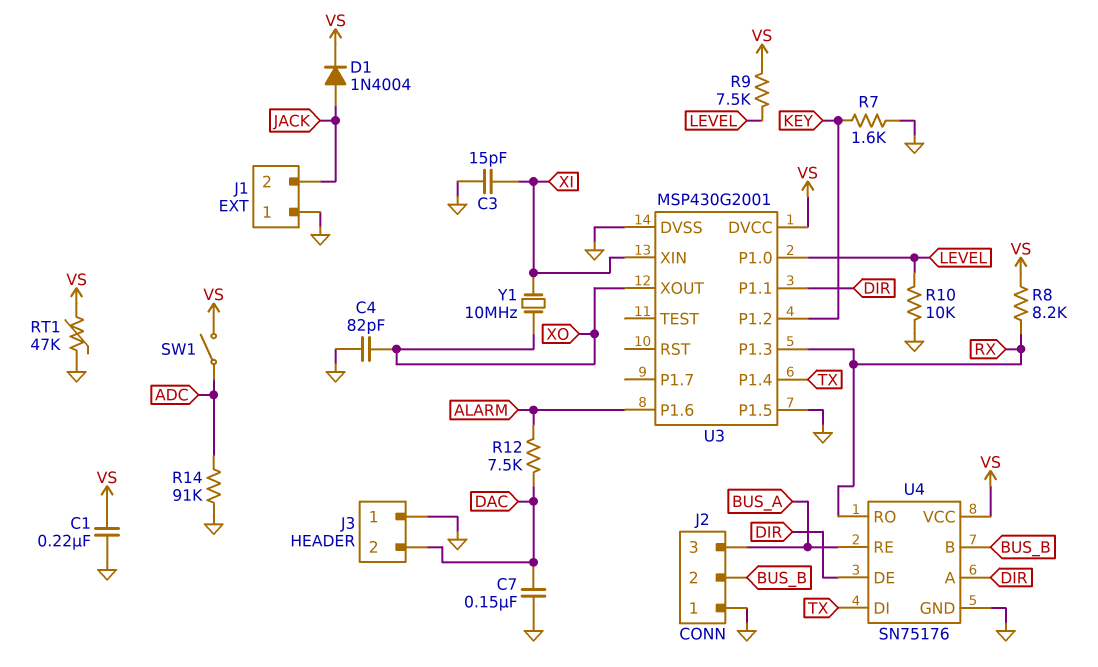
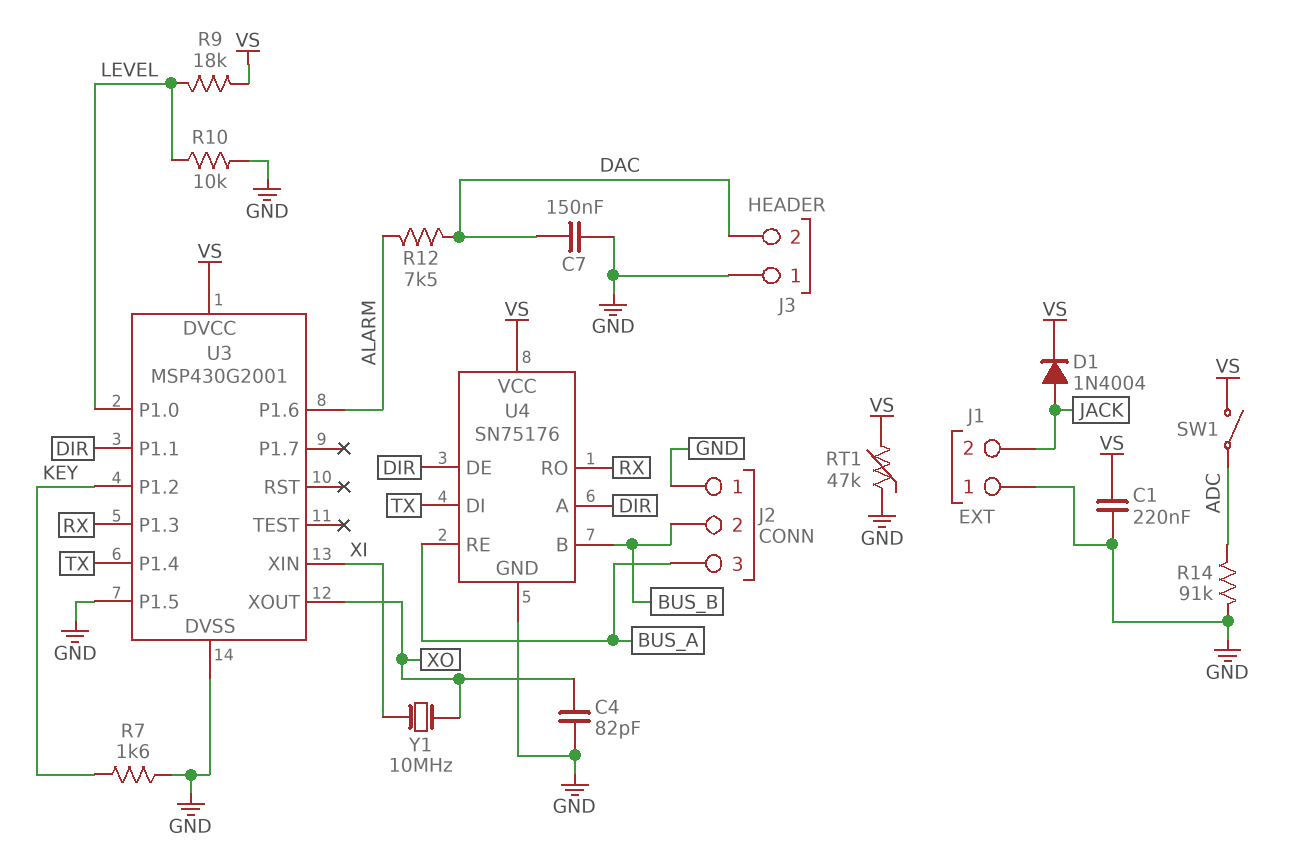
C3: 15pF (GND, XI) -> none
R8: 8.2k (RX, VS) -> none
R9: 7.5k (LEVEL, VS) -> 18k (LEVEL, VS)

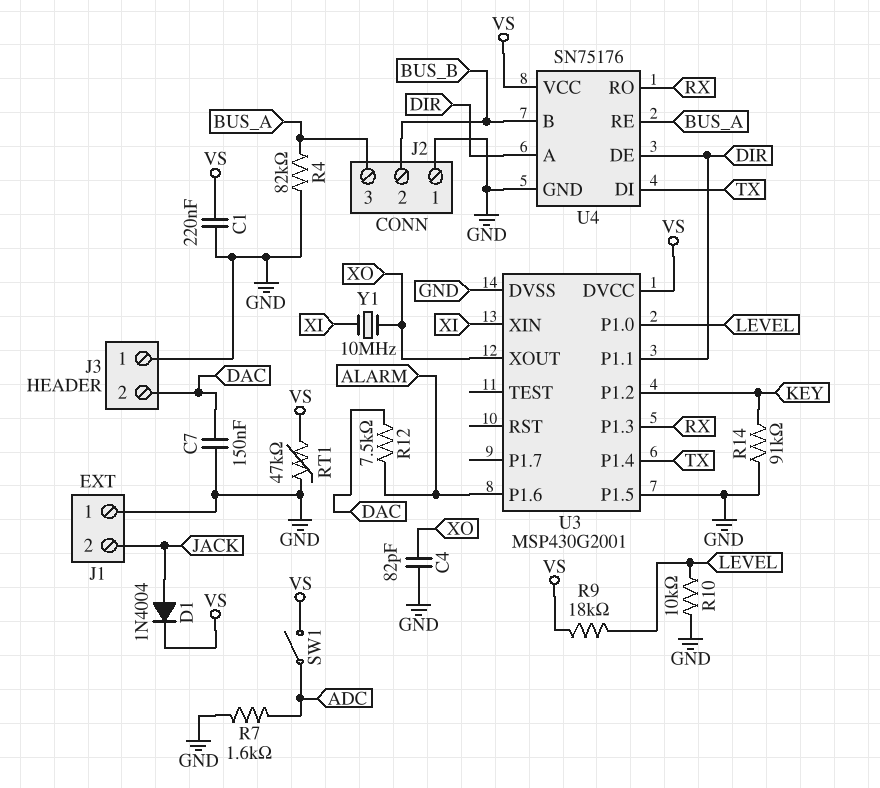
R4: none -> 82k (BUS_A, GND)
R7: 1.6k (GND, KEY) -> 1.6k (ADC, GND)
R14: 91k (ADC, GND) -> 91k (GND, KEY)

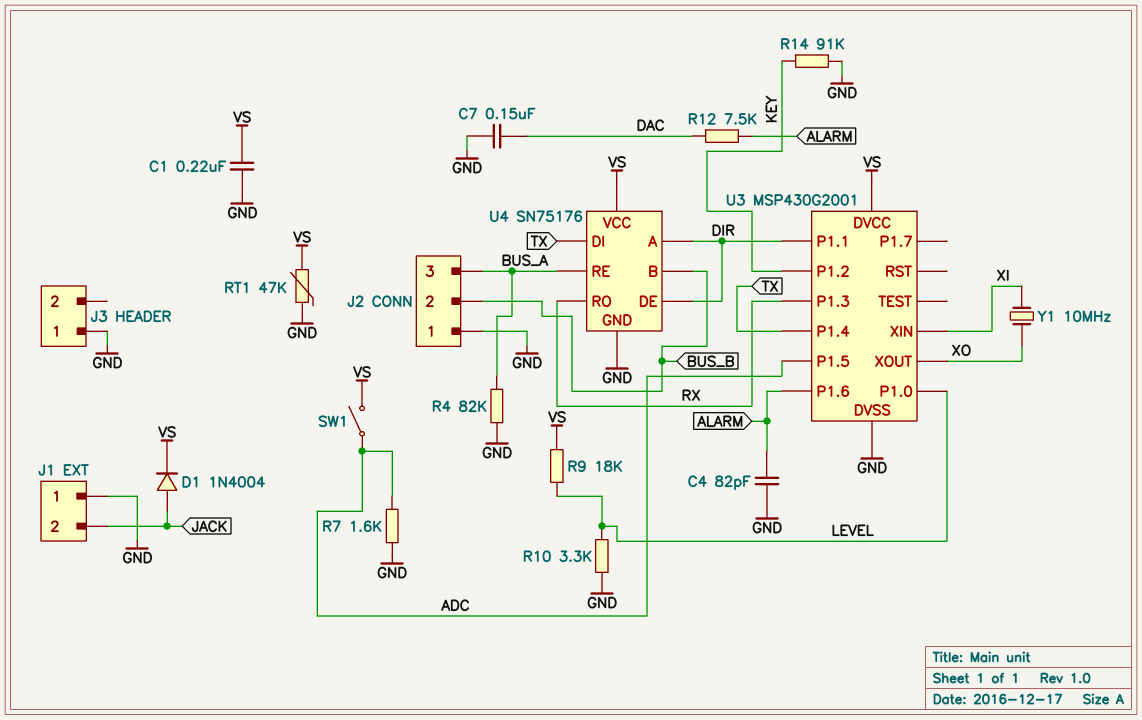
C4: 82pF (GND, XO) -> 82pF (ALARM, GND)
J3 pin 2: DAC -> none
R10: 10k (GND, LEVEL) -> 3.3k (GND, LEVEL)
U3 pin P1.5: GND -> ADC

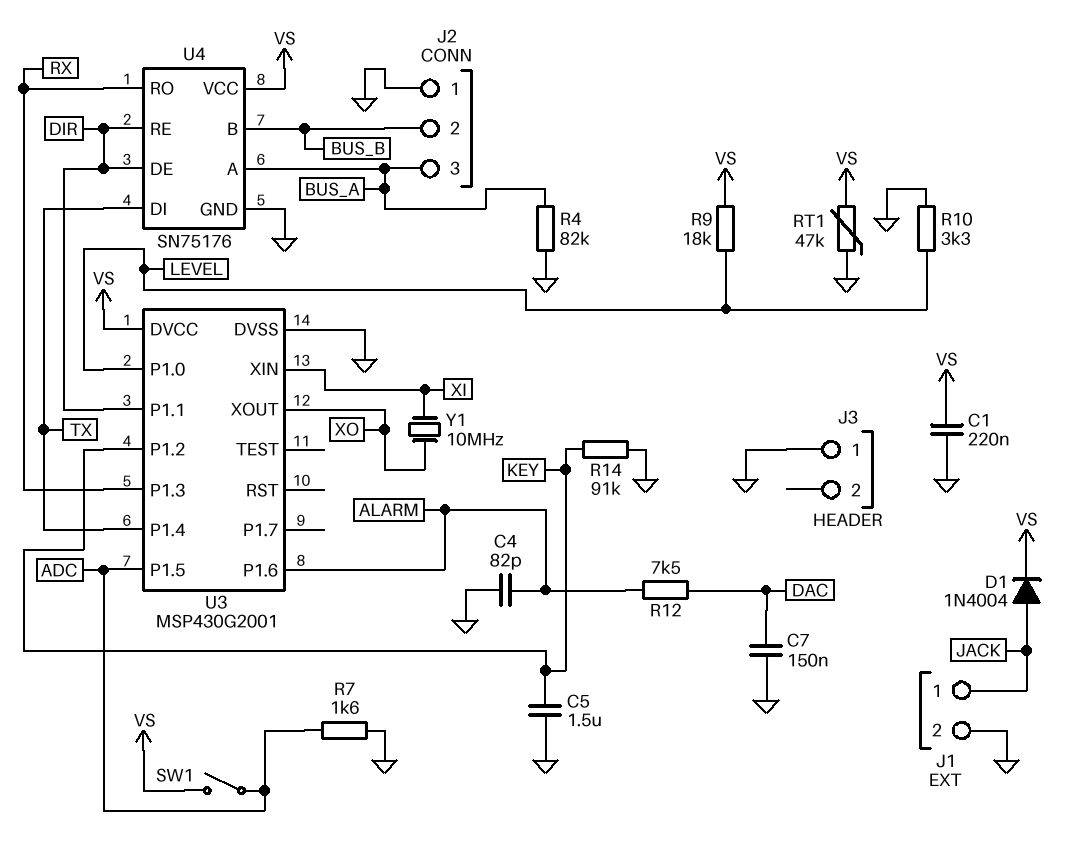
C5: none -> 1.5uF (GND, KEY)
J1 pin 1: GND -> JACK
J1 pin 2: JACK -> GND
U4 pin A: DIR -> BUS_A
U4 pin RE: BUS_A -> DIR

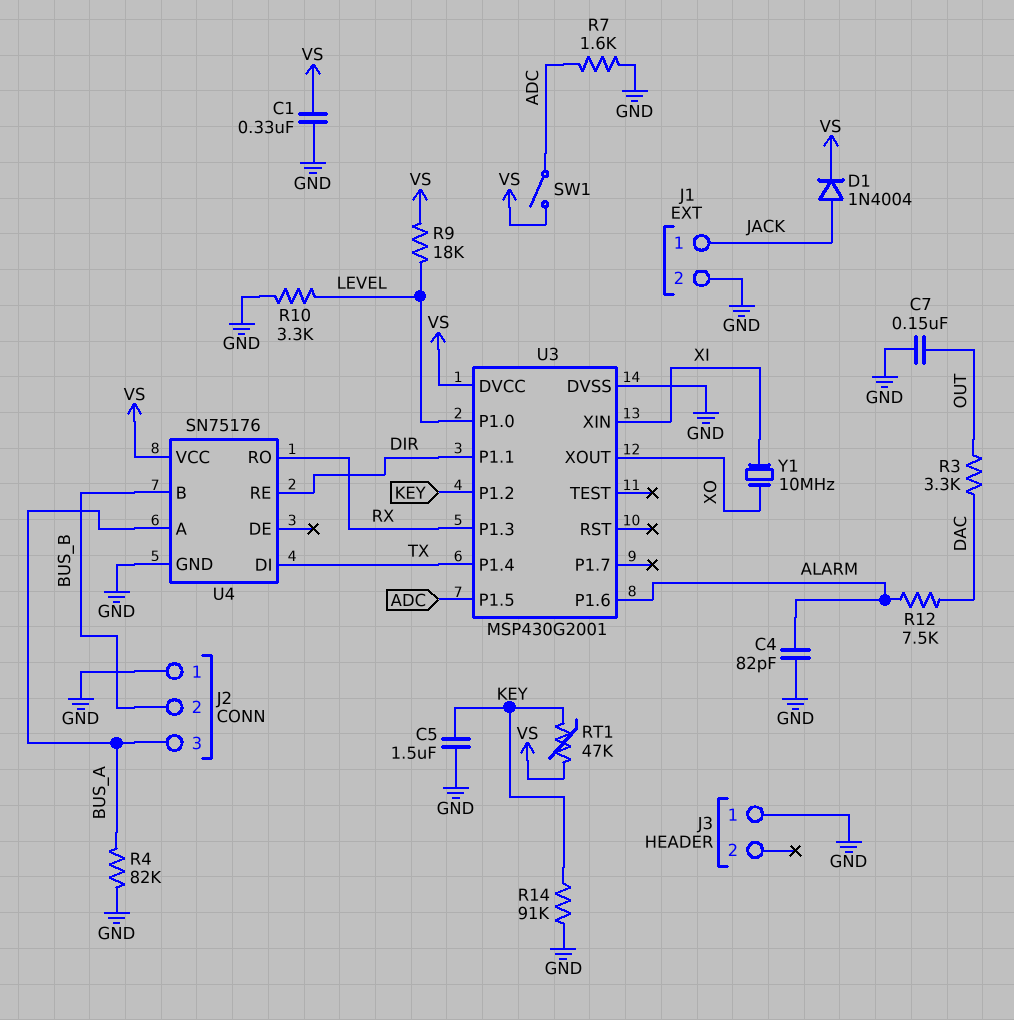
C1: 220nF (GND, VS) -> 330nF (GND, VS)
C7: 150nF (DAC, GND) -> 150nF (GND, OUT)
R3: none -> 3.3k (DAC, OUT)
RT1: 47k (GND, VS) -> 47k (KEY, VS)
U4 pin DE: DIR -> none

